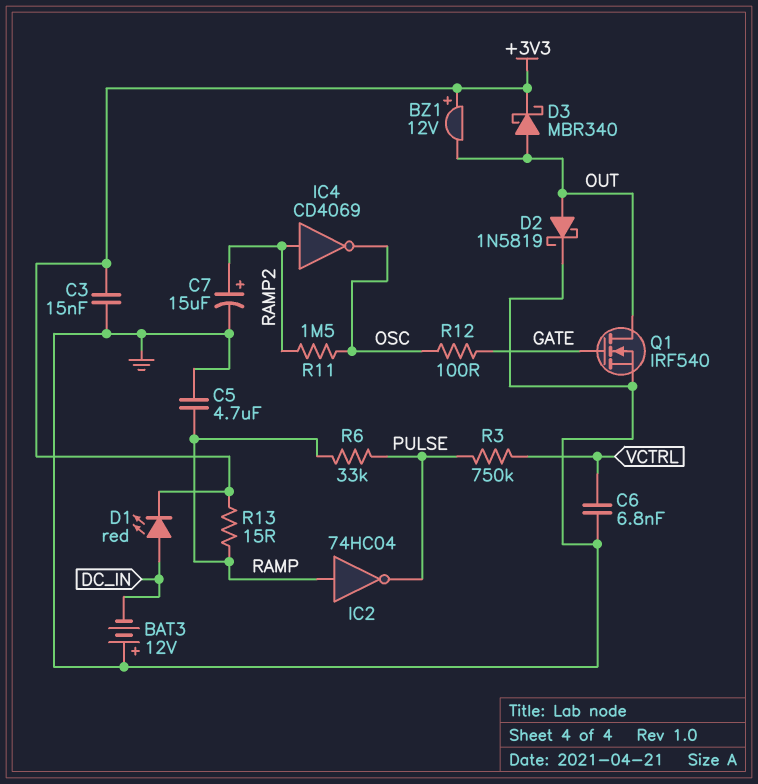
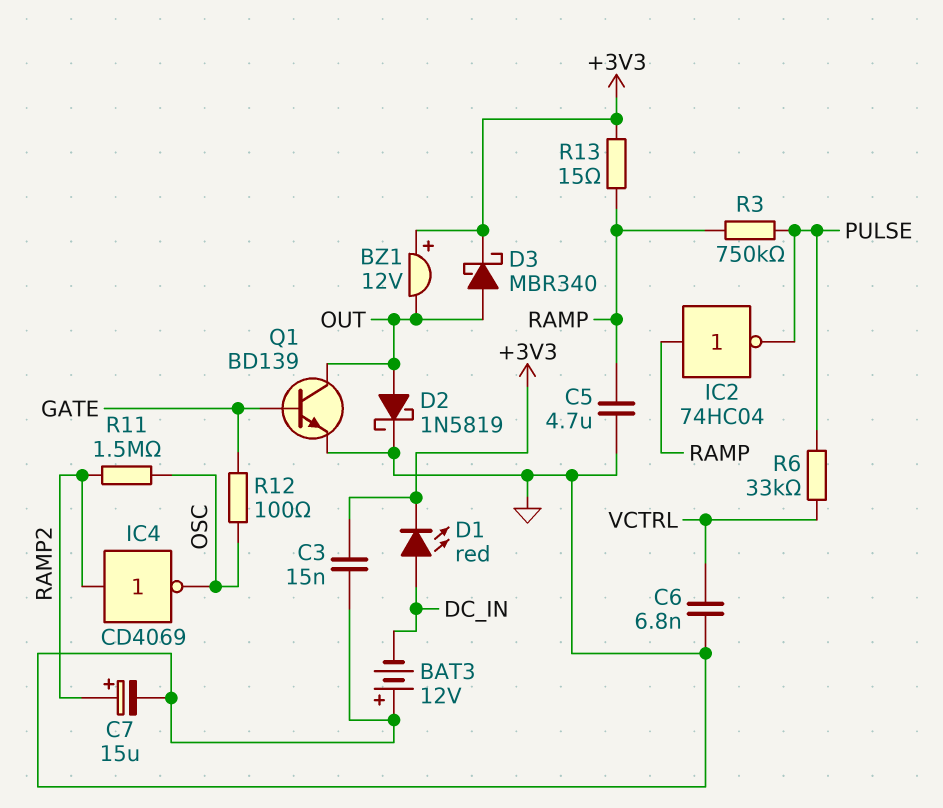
Q1: NMOS IRF540 (G GATE, D OUT, S GND) -> NPN BD139 (B GATE, C OUT, E GND)
R3: 750k (PULSE, VCTRL) -> 750k (PULSE, RAMP)
R6: 33k (PULSE, RAMP) -> 33k (PULSE, VCTRL)

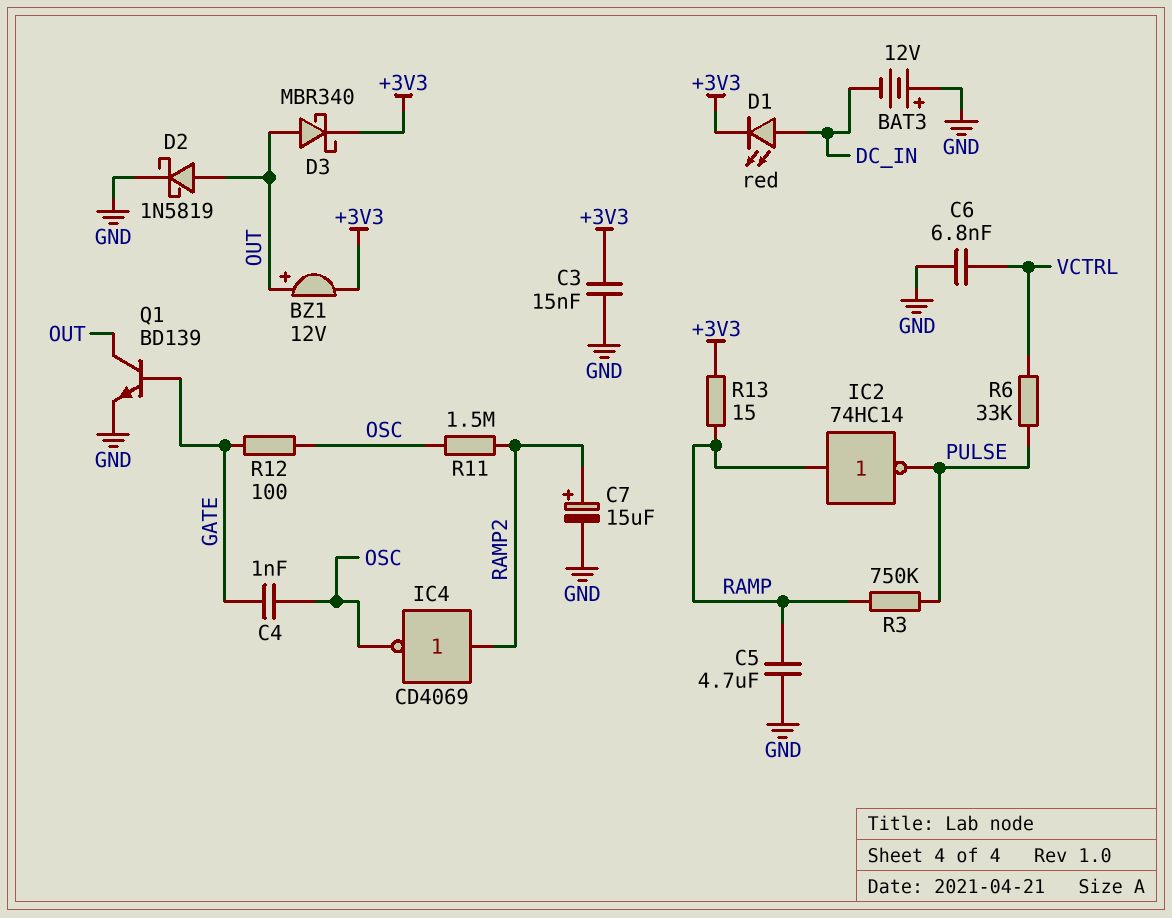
BZ1: buzzer 12V (plus +3V3, minus OUT) -> buzzer 12V (plus OUT, minus +3V3)
C4: none -> 1nF (GATE, OSC)
IC2: NOT 74HC04 (in RAMP, out PULSE) -> NOT 74HC14 (in RAMP, out PULSE)

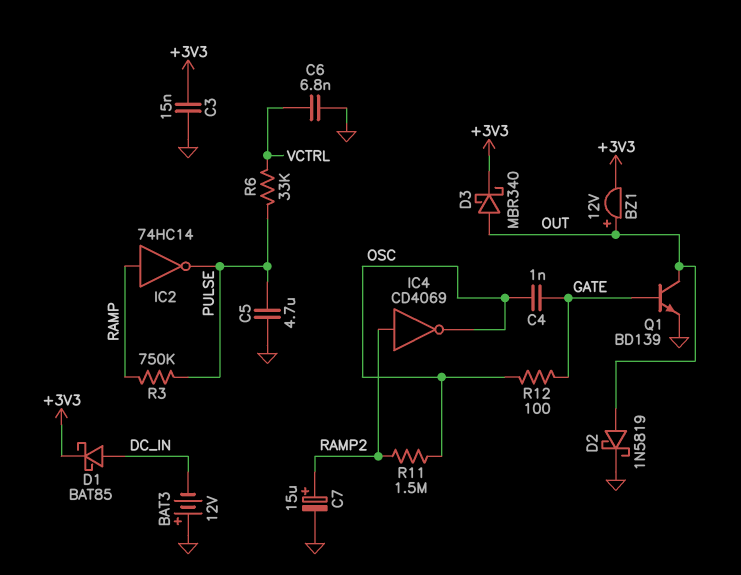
C5: 4.7uF (GND, RAMP) -> 4.7uF (GND, PULSE)
D1: LED red (A DC_IN, K +3V3) -> schottky BAT85 (A DC_IN, K +3V3)
R13: 15 (+3V3, RAMP) -> none

